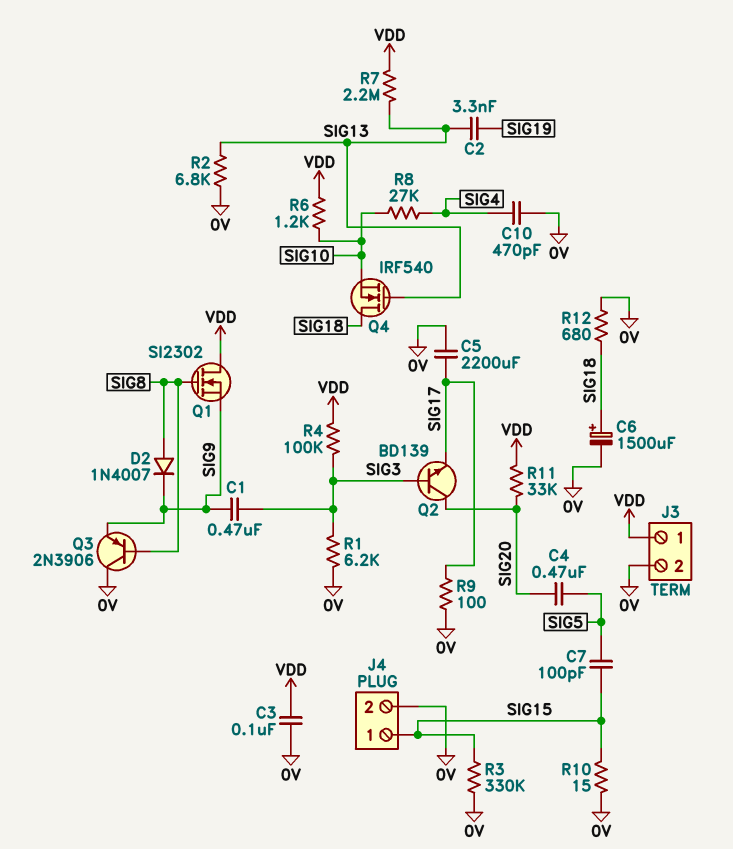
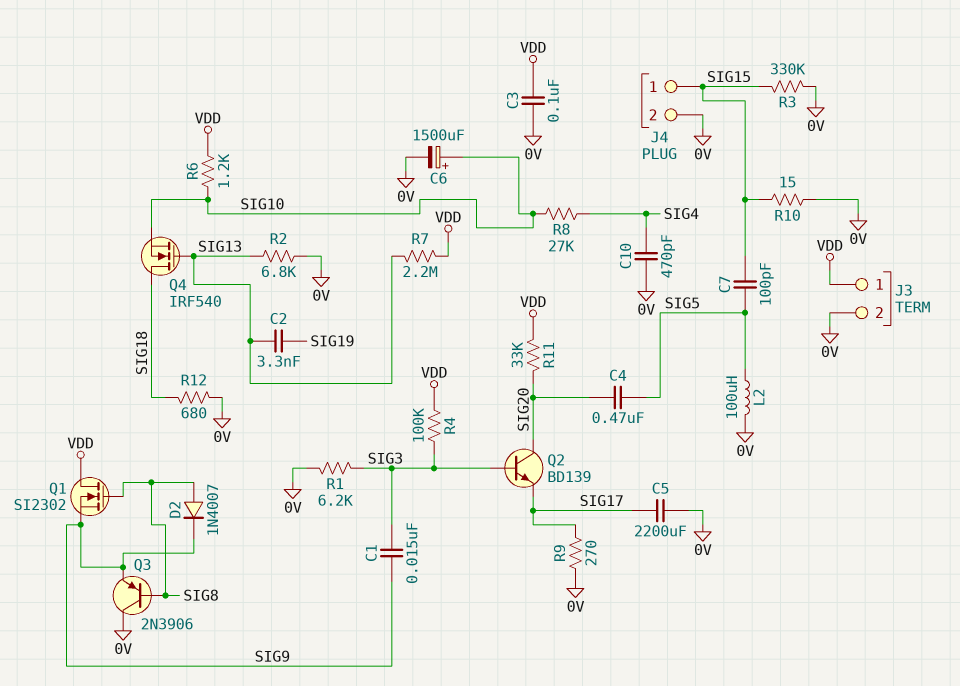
C1: 470nF (SIG3, SIG9) -> 15nF (SIG3, SIG9)
C6: 1500uF (plus SIG18, minus 0V) -> 1500uF (plus SIG10, minus 0V)
L2: none -> 100uH (0V, SIG5)
R9: 100 (0V, SIG17) -> 270 (0V, SIG17)

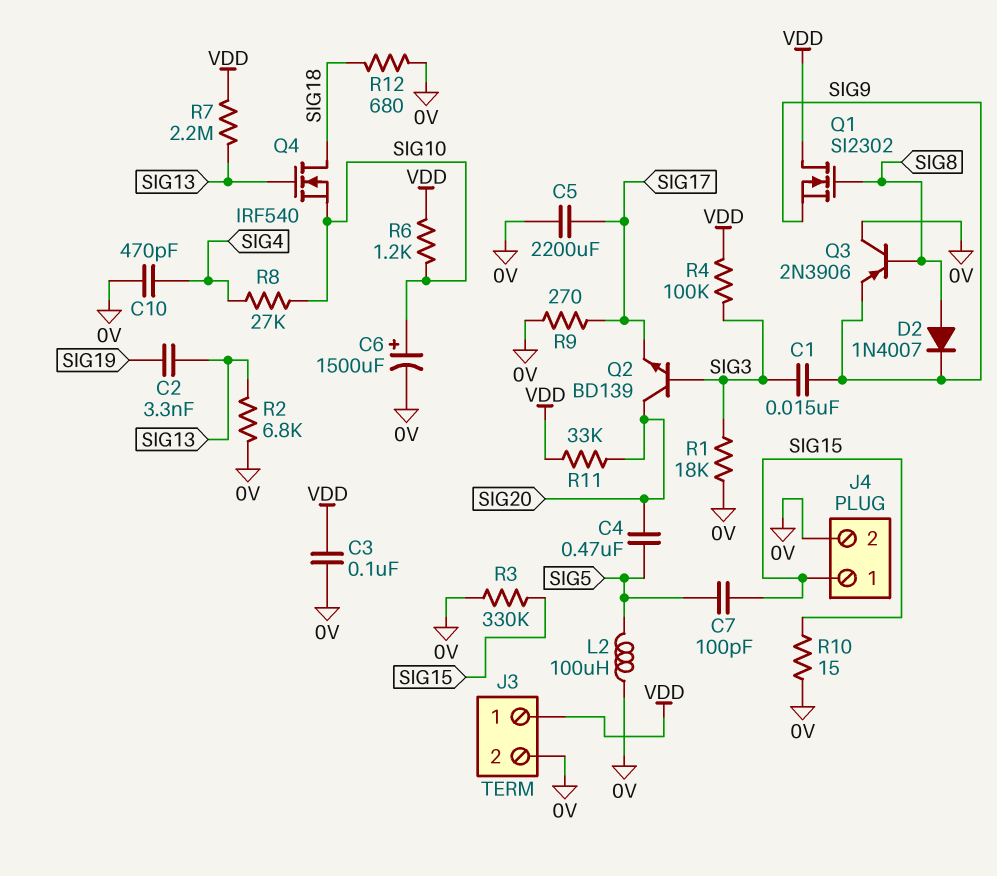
R1: 6.2k (0V, SIG3) -> 18k (0V, SIG3)

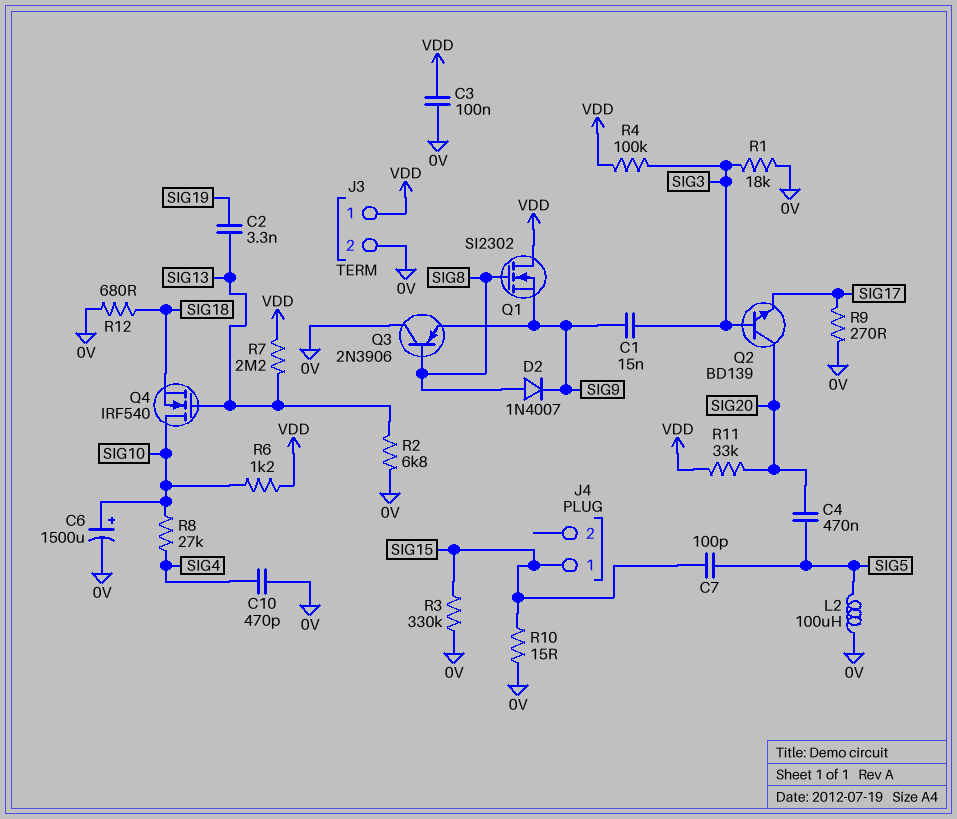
C5: 2200uF (0V, SIG17) -> none
J4 pin 2: 0V -> none
Q4: NMOS IRF540 (G SIG13, D SIG18, S SIG10) -> NMOS IRF540 (G SIG13, D SIG10, S SIG18)

